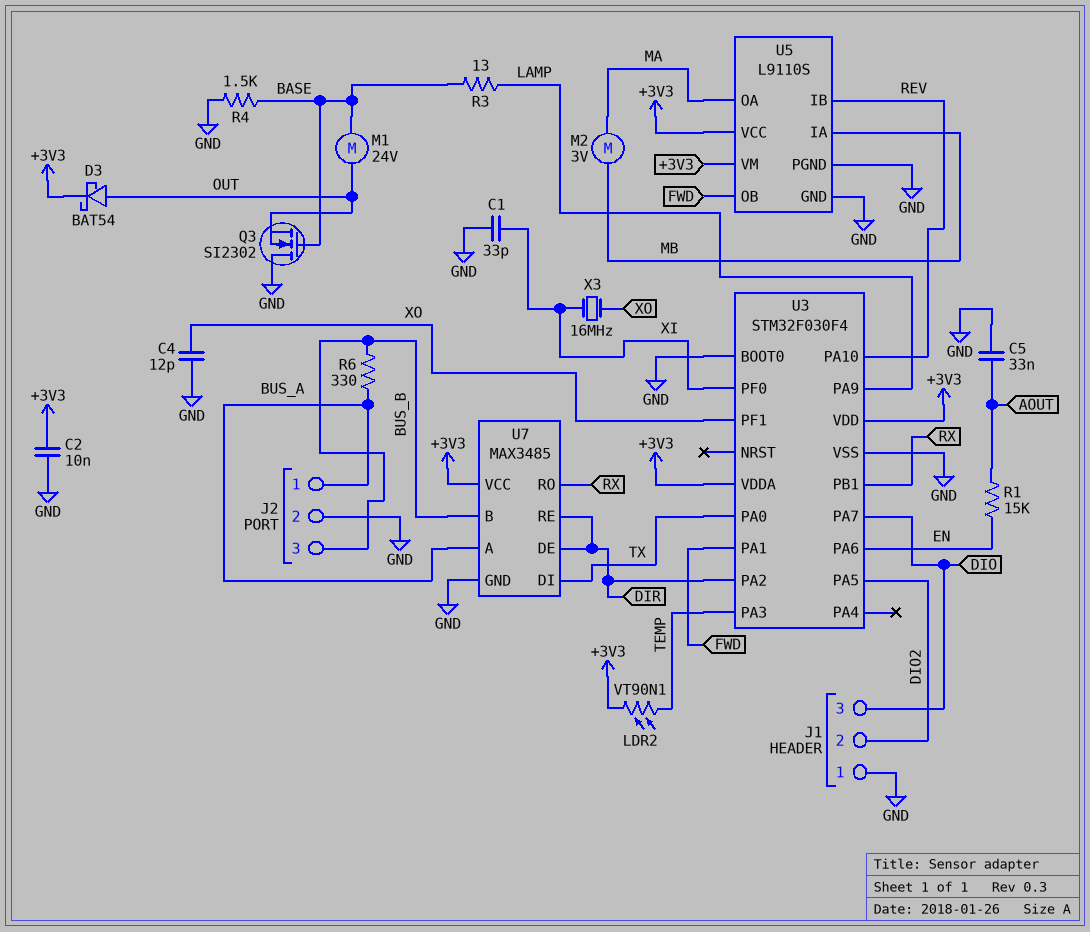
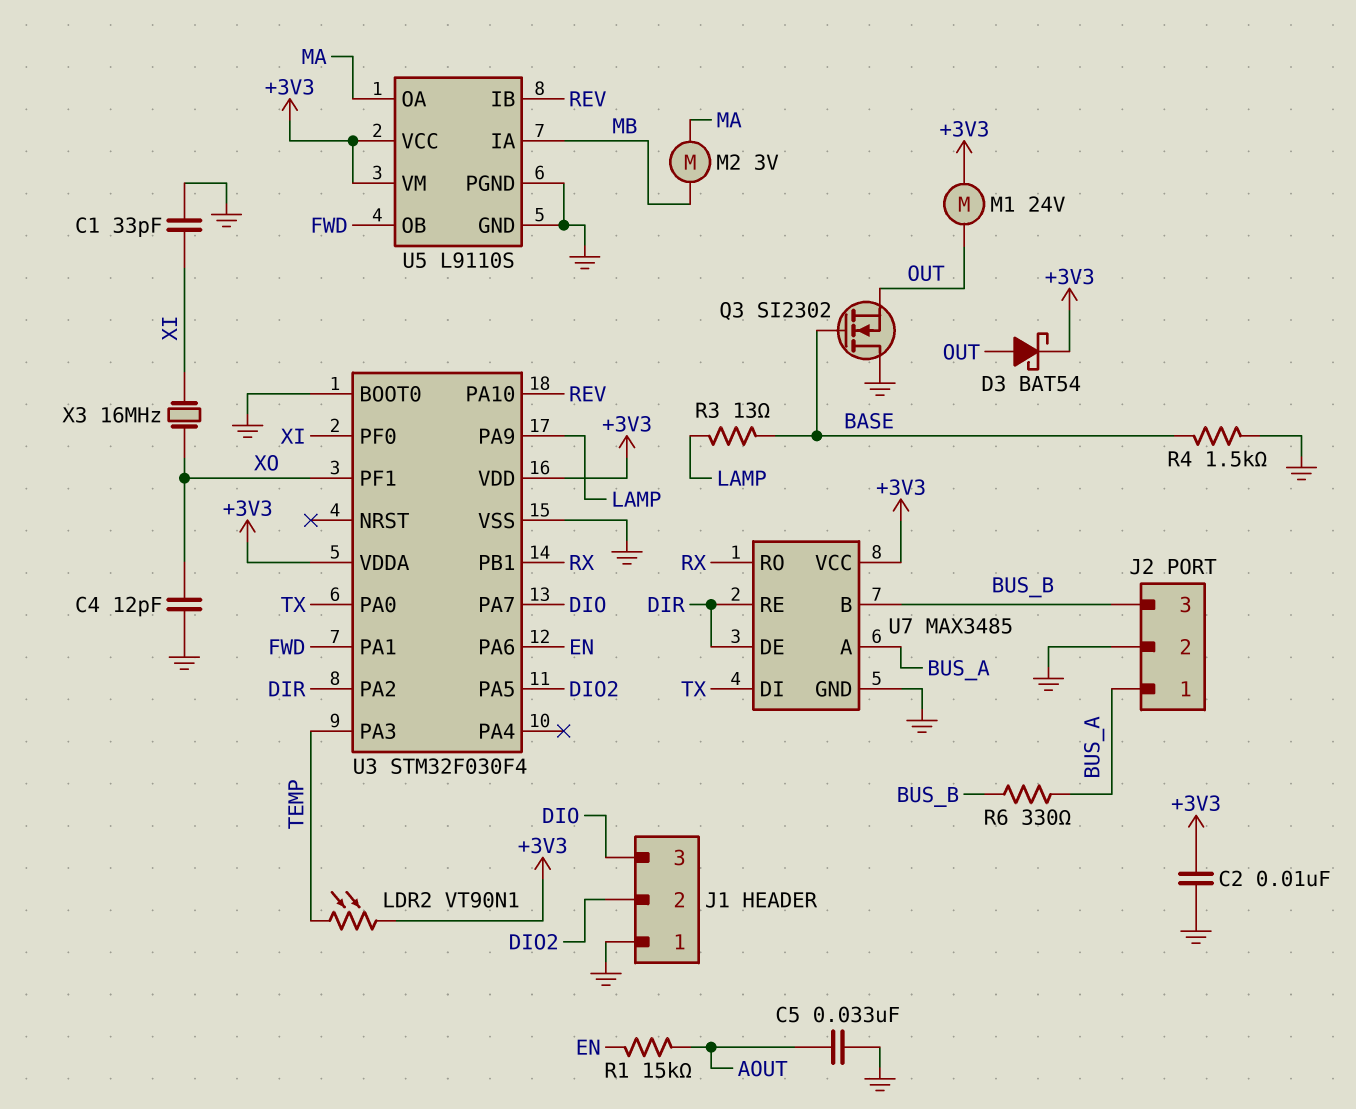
M1: motor 24V (BASE, OUT) -> motor 24V (+3V3, OUT)

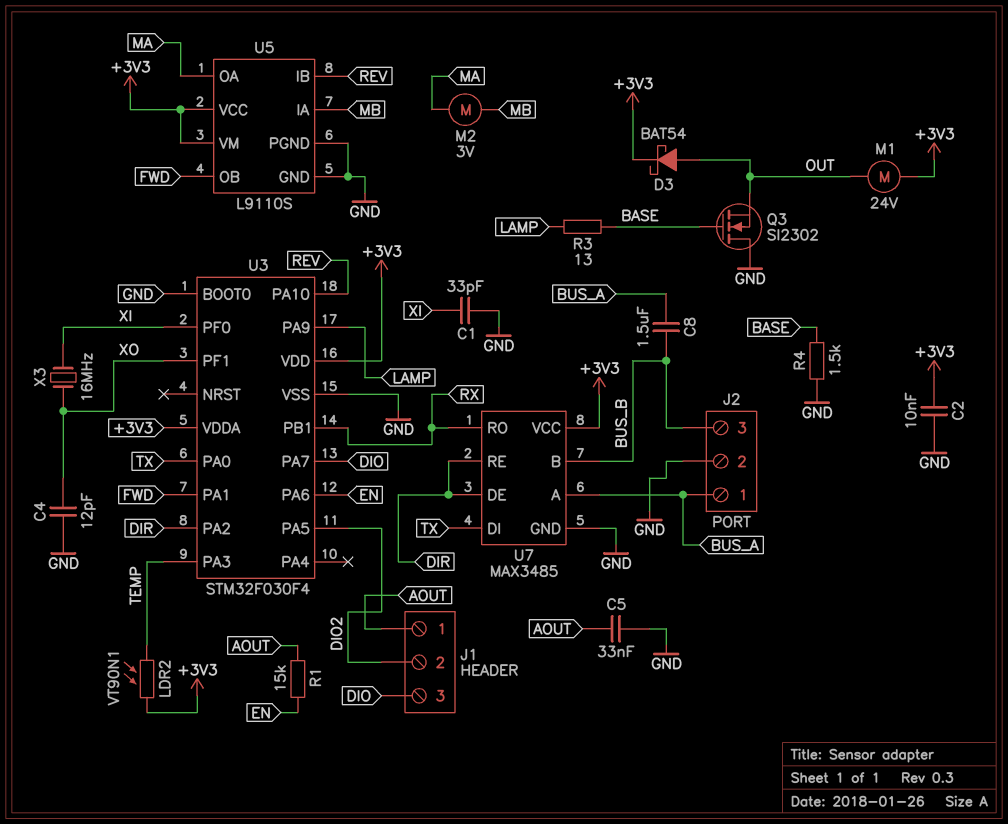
C8: none -> 1.5uF (BUS_A, BUS_B)
J1 pin 1: GND -> AOUT
R6: 330 (BUS_A, BUS_B) -> none

